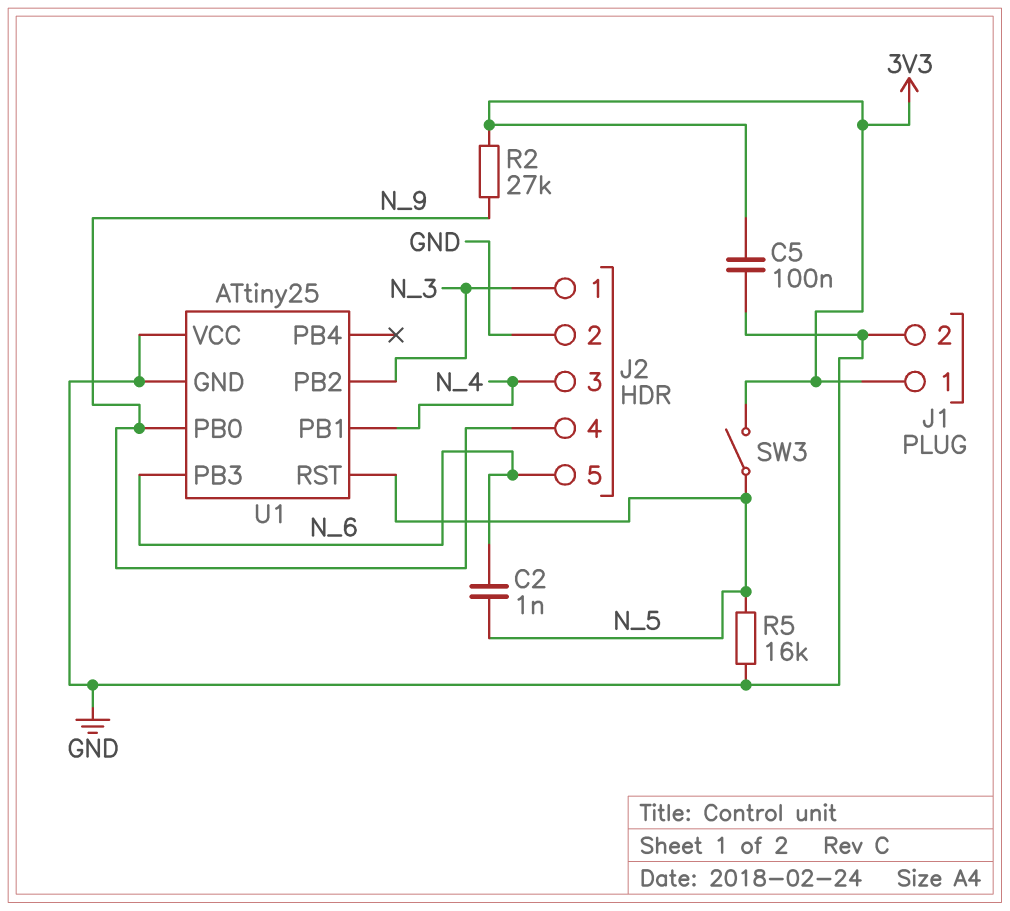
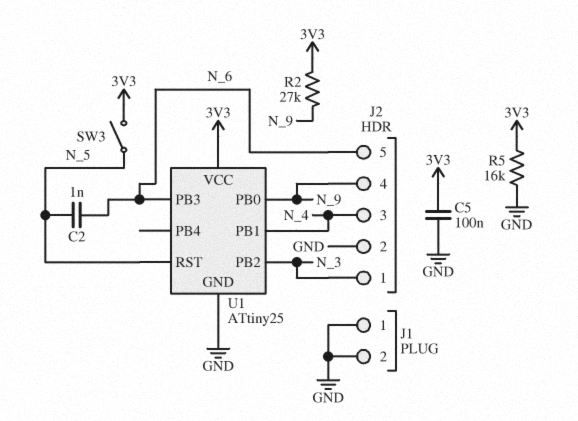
J1 pin 1: 3V3 -> GND
R5: 16k (GND, N_5) -> 16k (3V3, GND)
U1 pin VCC: GND -> 3V3

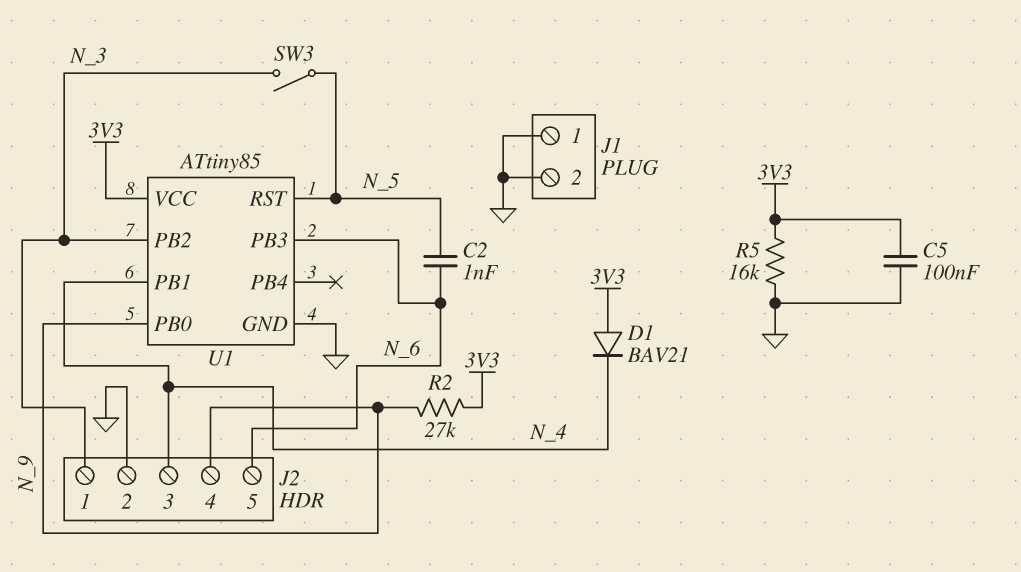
D1: none -> diode BAV21 (A 3V3, K N_4)
SW3: switch (3V3, N_5) -> switch (N_3, N_5)
U1: ATtiny25 -> ATtiny85

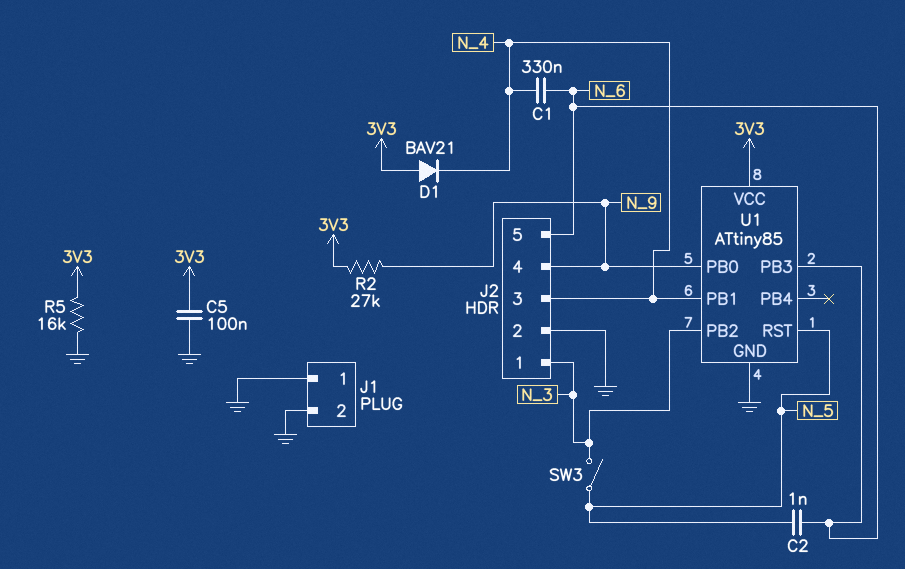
C1: none -> 330nF (N_4, N_6)

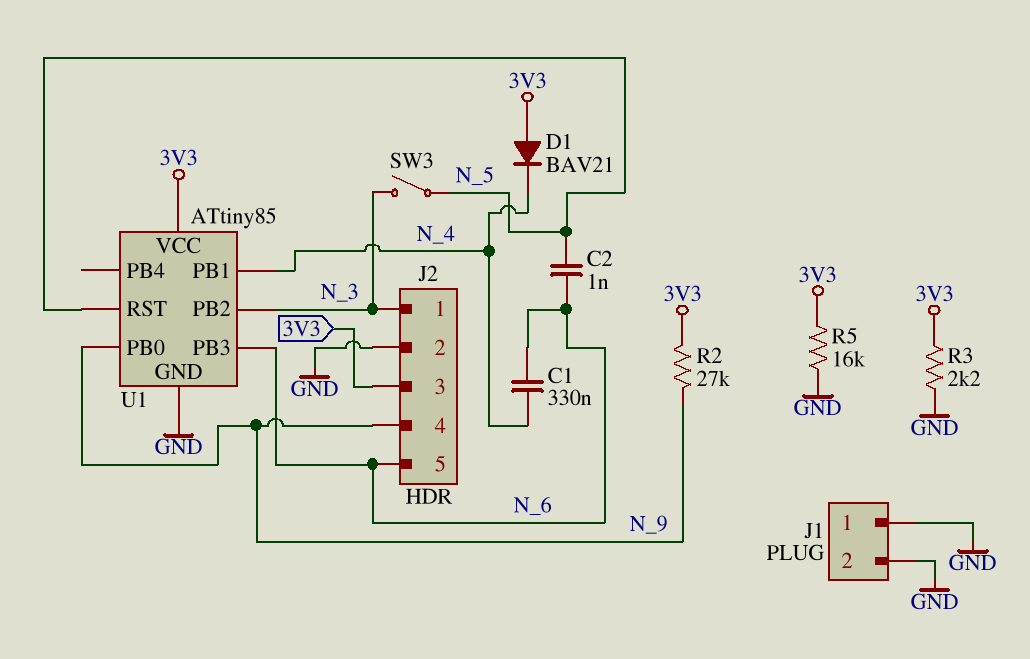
C5: 100nF (3V3, GND) -> none
J2 pin 3: N_4 -> 3V3
R3: none -> 2.2k (3V3, GND)

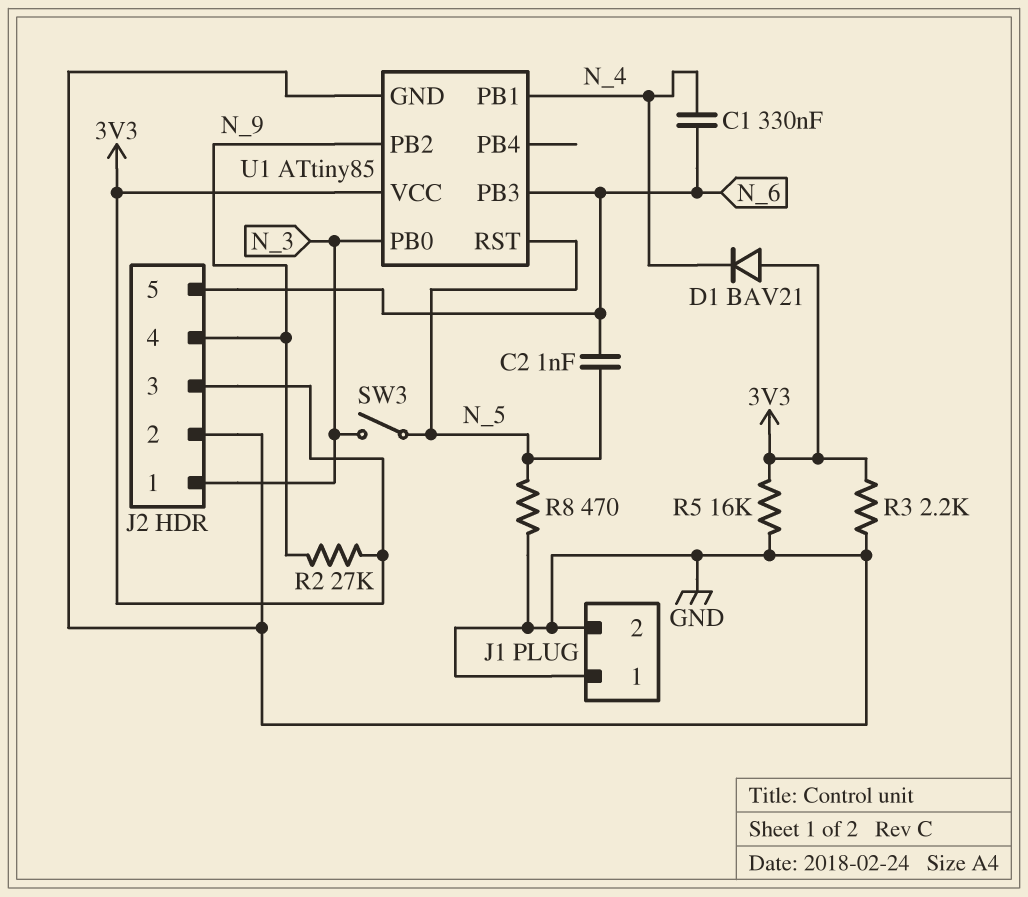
R8: none -> 470 (GND, N_5)
U1 pin PB0: N_9 -> N_3
U1 pin PB2: N_3 -> N_9

